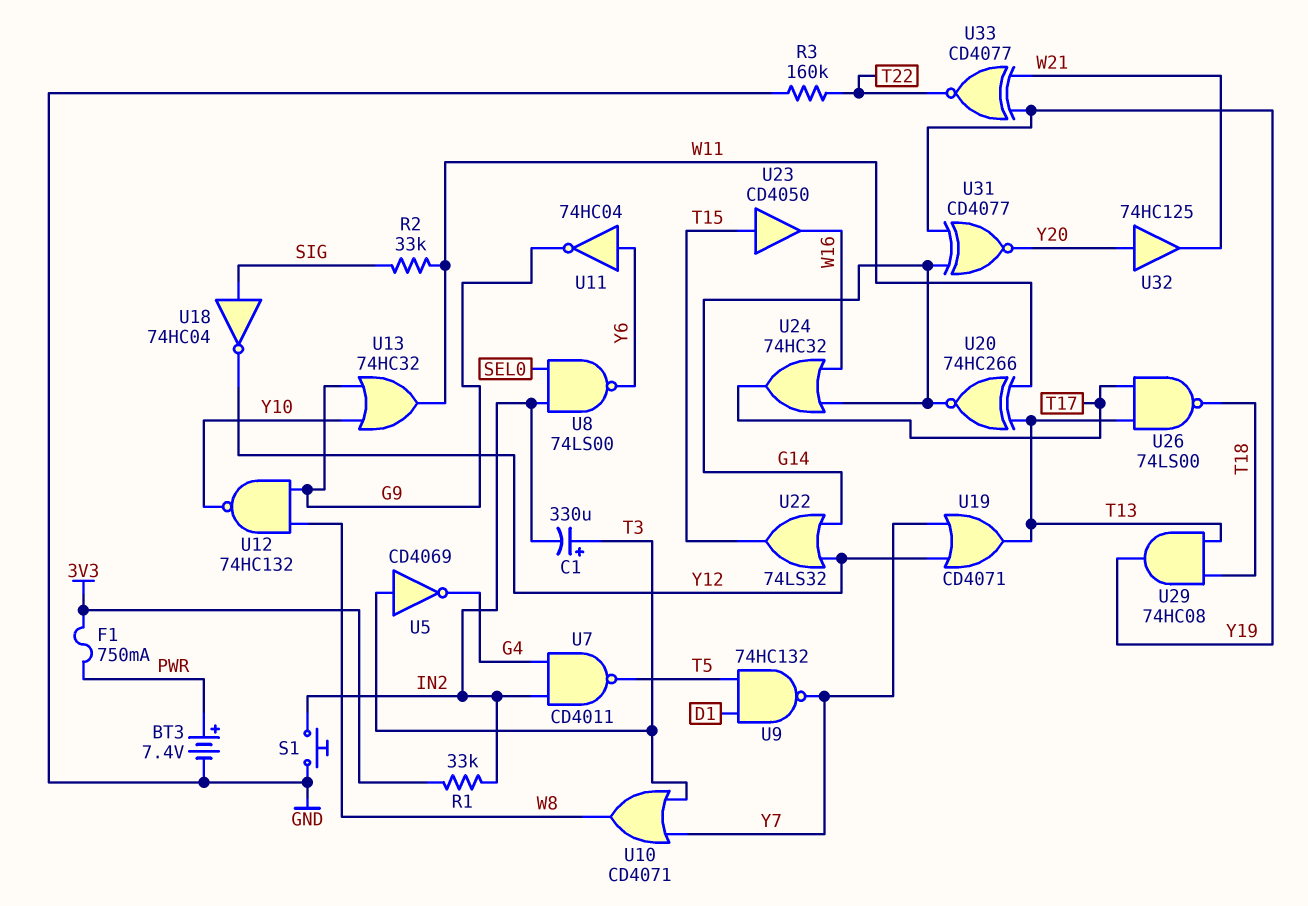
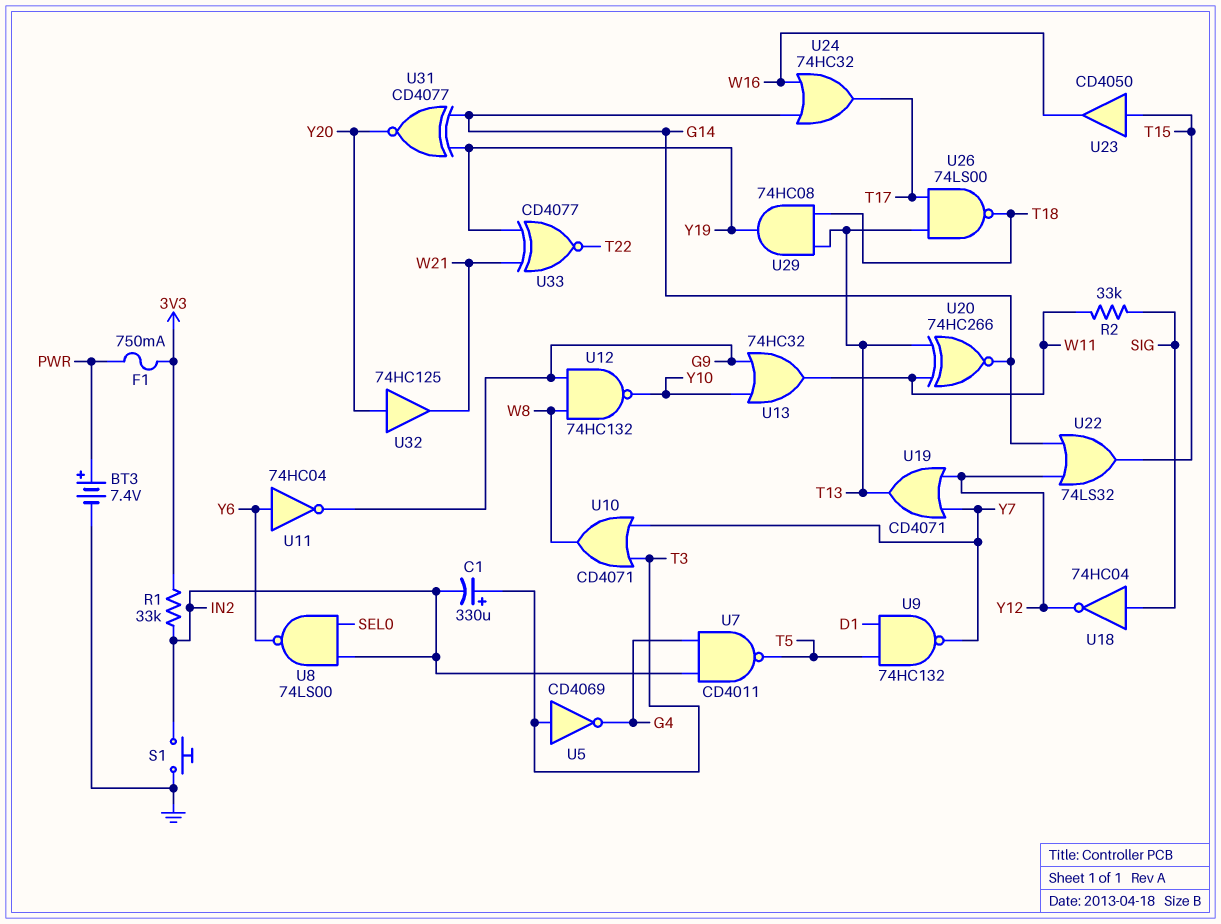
R3: 160k (GND, T22) -> none

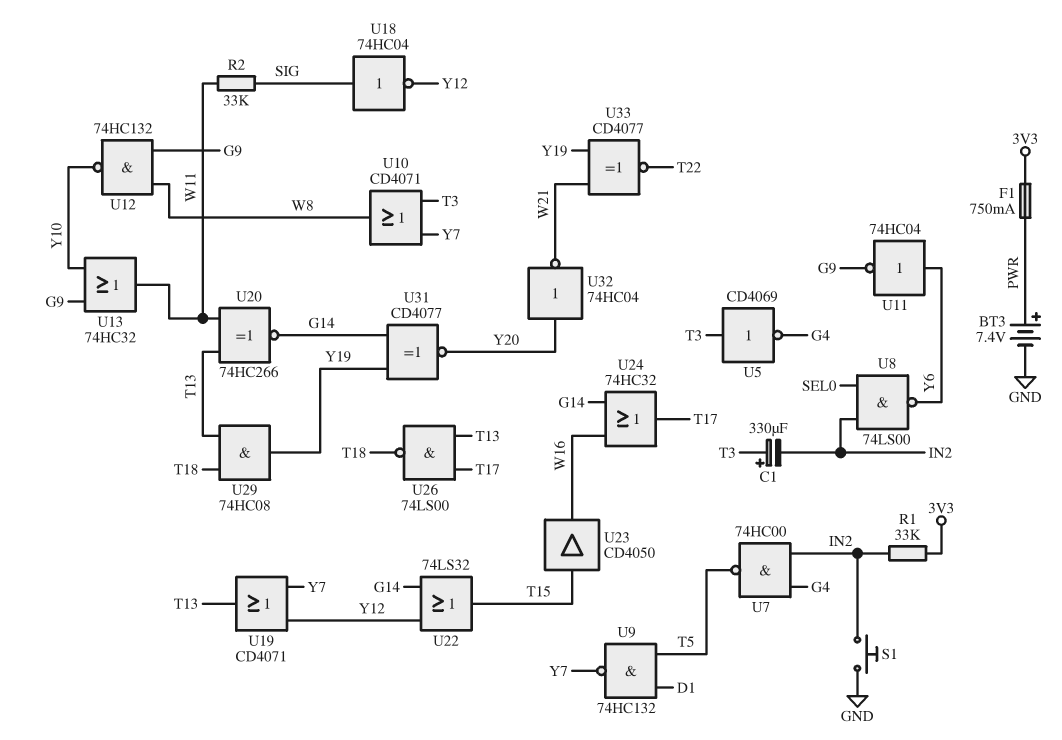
U7: NAND CD4011 (in G4, in IN2, out T5) -> NAND 74HC00 (in G4, in IN2, out T5)
U32: buffer 74HC125 (in Y20, out W21) -> NOT 74HC04 (in Y20, out W21)

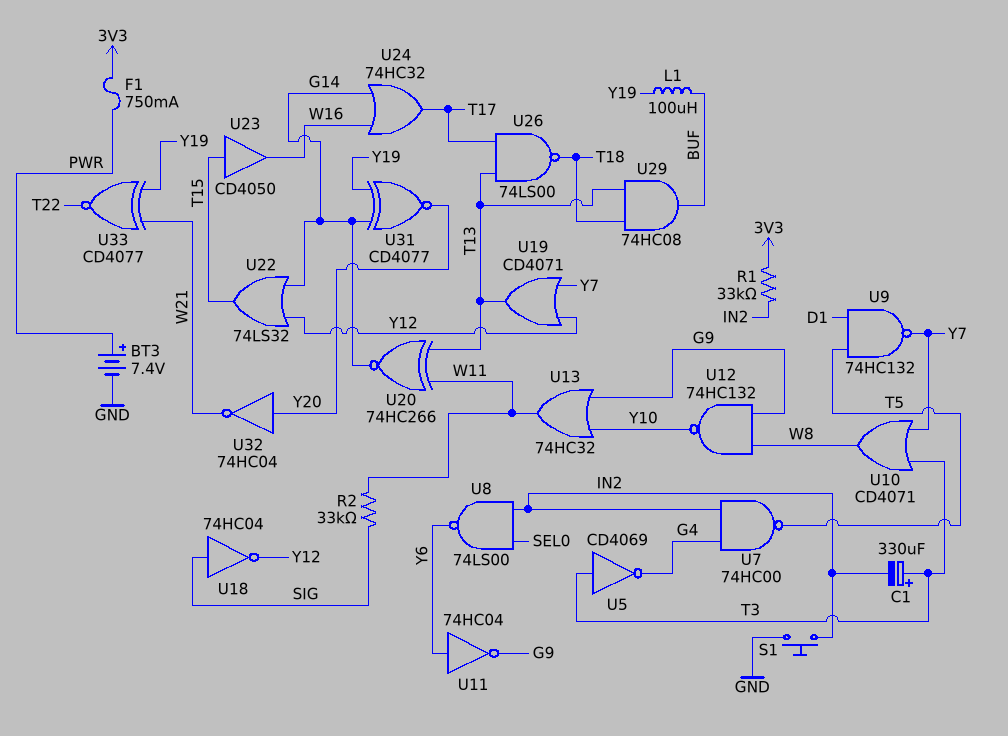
L1: none -> 100uH (BUF, Y19)
U29: AND 74HC08 (in T13, in T18, out Y19) -> AND 74HC08 (in T13, in T18, out BUF)

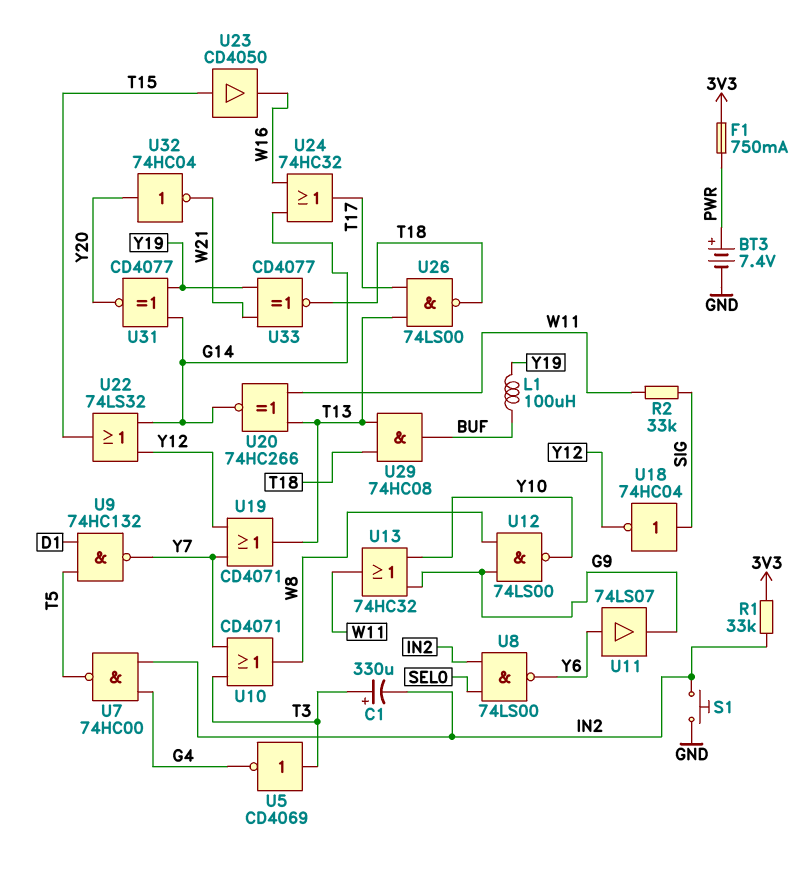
U11: NOT 74HC04 (in Y6, out G9) -> buffer 74LS07 (in Y6, out G9)
U12: NAND 74HC132 (in G9, in W8, out Y10) -> NAND 74LS00 (in G9, in W8, out Y10)
U33: XNOR CD4077 (in W21, in Y19, out T22) -> XNOR CD4077 (in W21, in Y19, out T18)

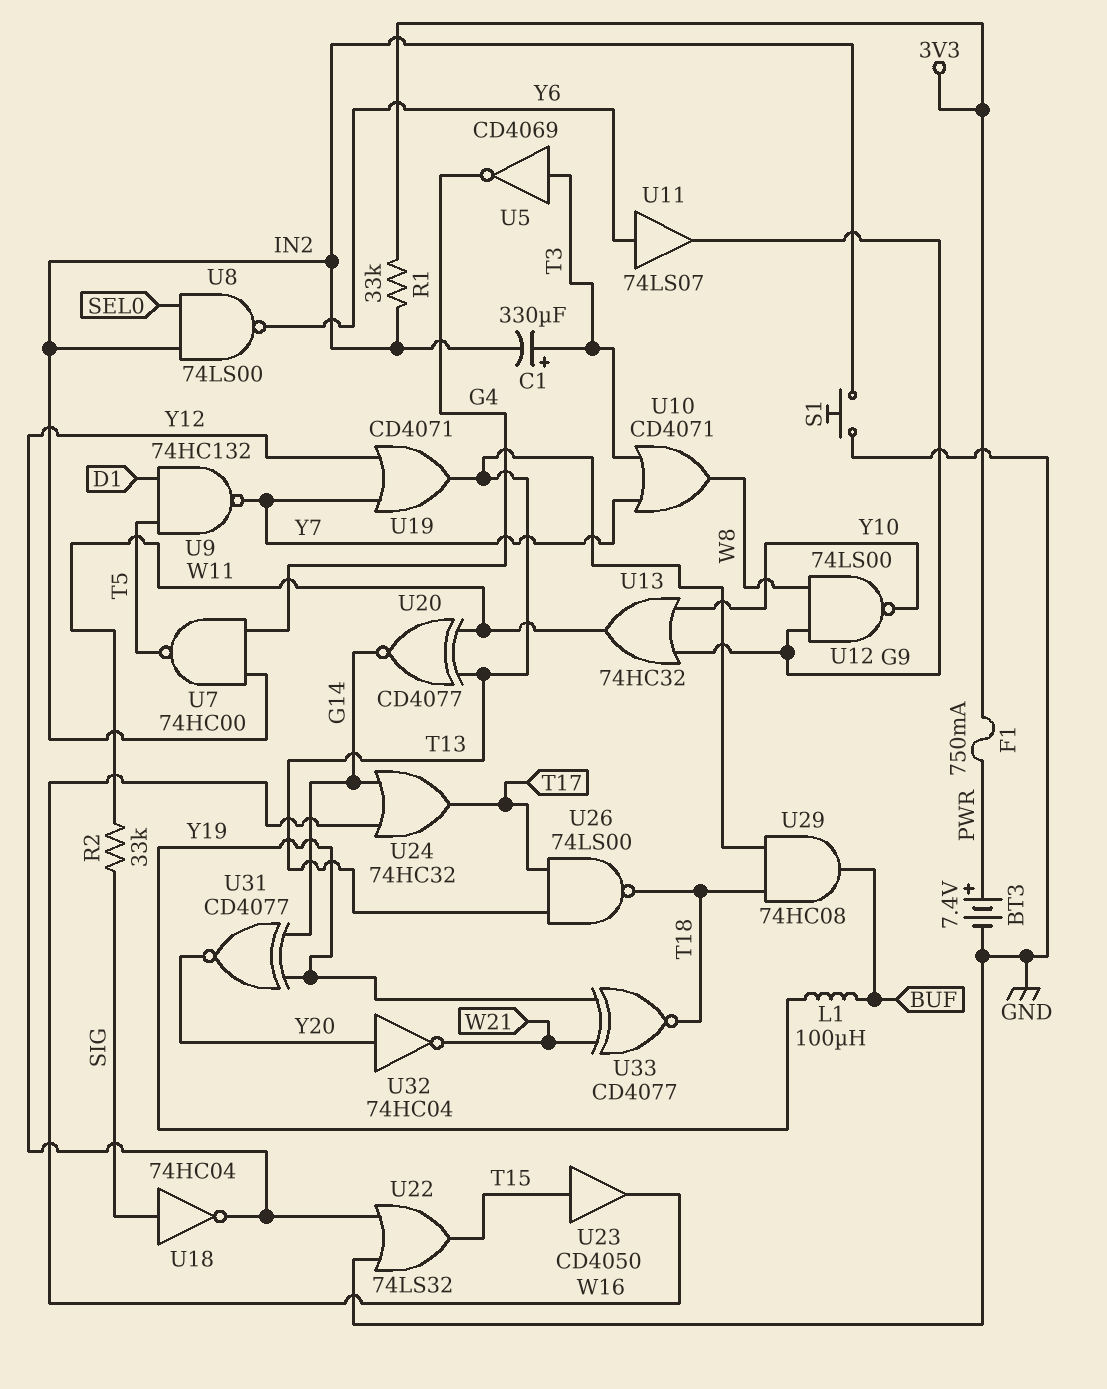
U20: XNOR 74HC266 (in T13, in W11, out G14) -> XNOR CD4077 (in T13, in W11, out G14)
U22: OR 74LS32 (in G14, in Y12, out T15) -> OR 74LS32 (in GND, in Y12, out T15)

